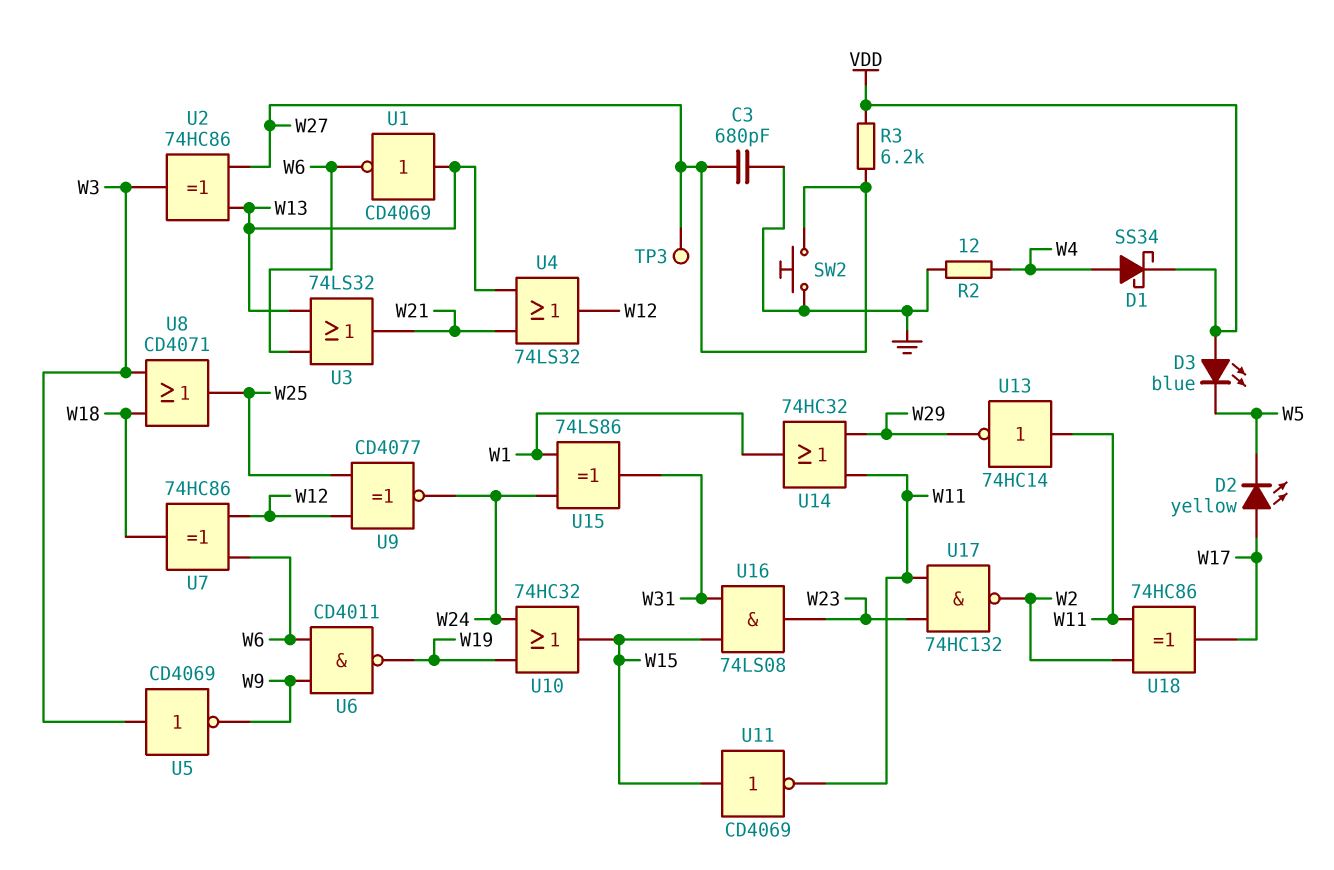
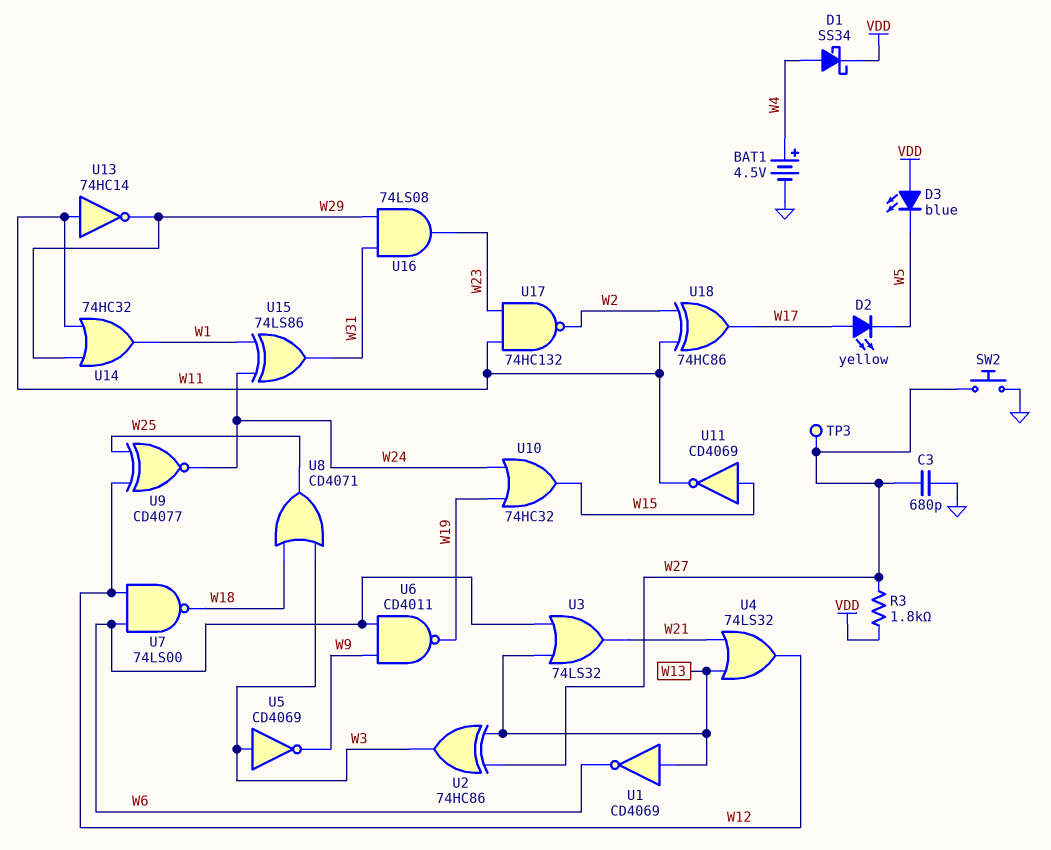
BAT1: none -> 4.5V (plus W4, minus GND)
R2: 12 (GND, W4) -> none
R3: 6.2k (VDD, W27) -> 1.8k (VDD, W27)
U7: XOR 74HC86 (in W6, in W12, out W18) -> NAND 74LS00 (in W6, in W12, out W18)
U16: AND 74LS08 (in W15, in W31, out W23) -> AND 74LS08 (in W29, in W31, out W23)

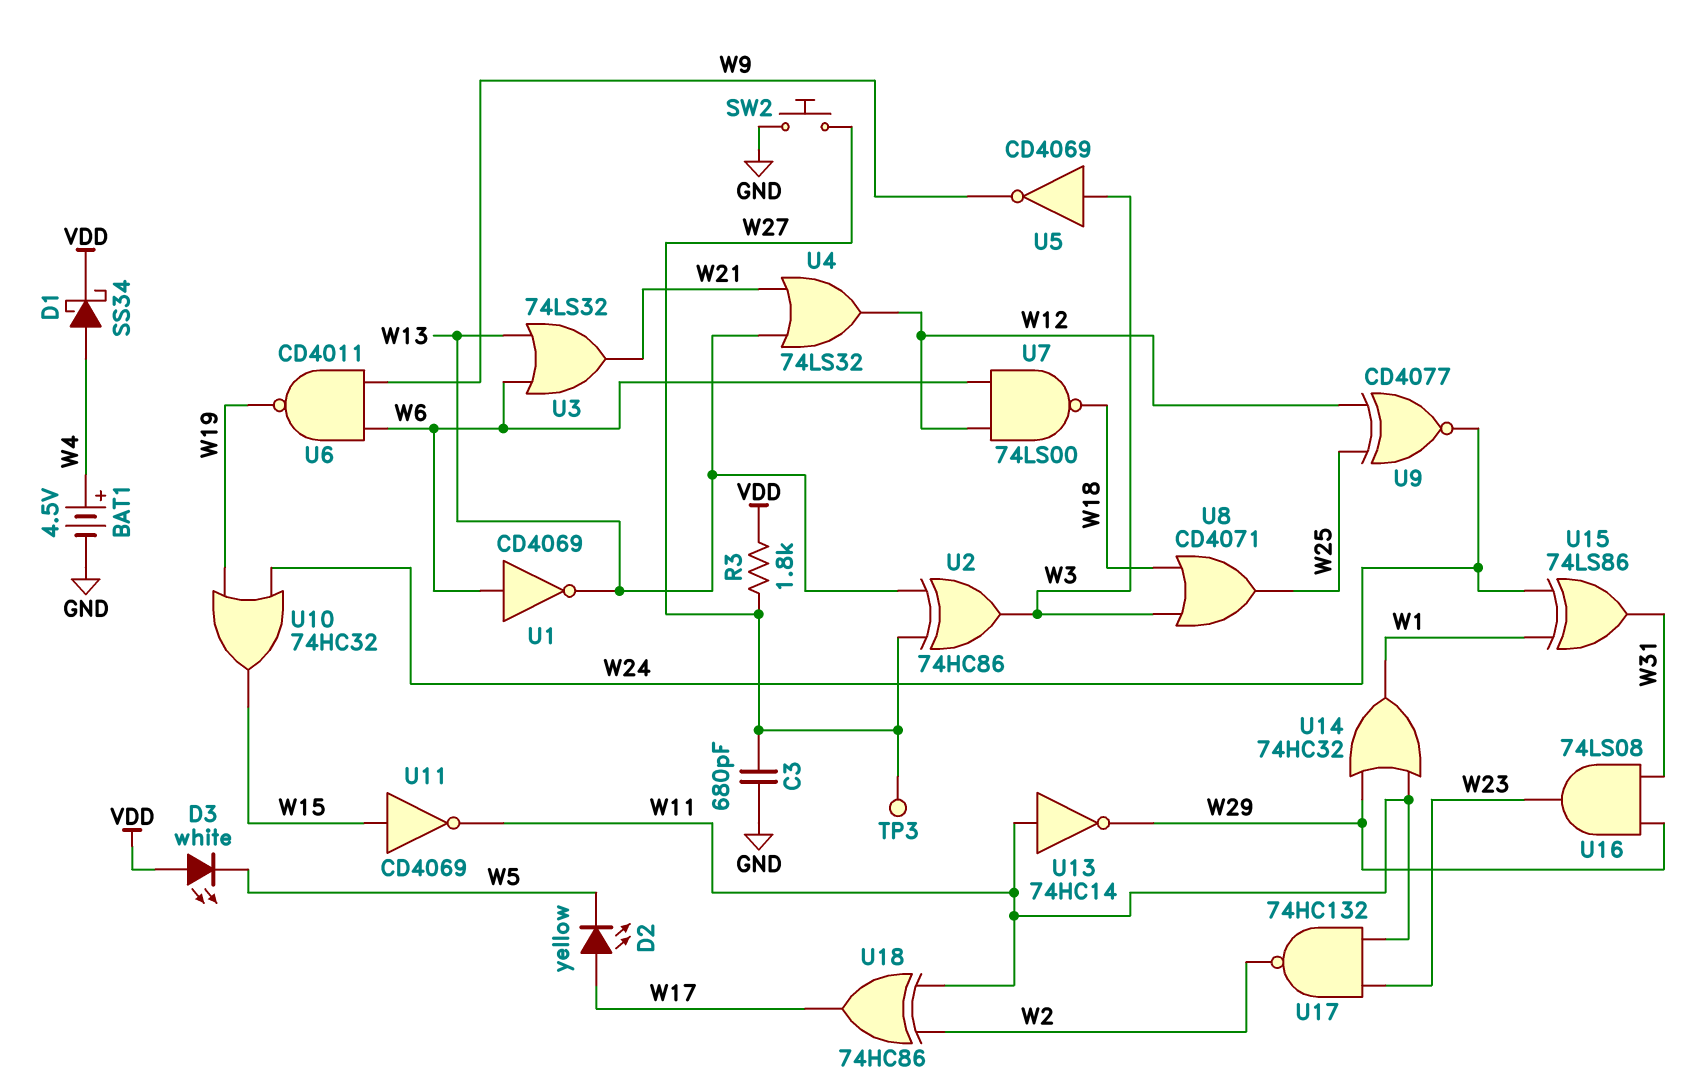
D3: LED blue (A VDD, K W5) -> LED white (A VDD, K W5)
U1: NOT CD4069 (in W13, out W6) -> NOT CD4069 (in W6, out W13)

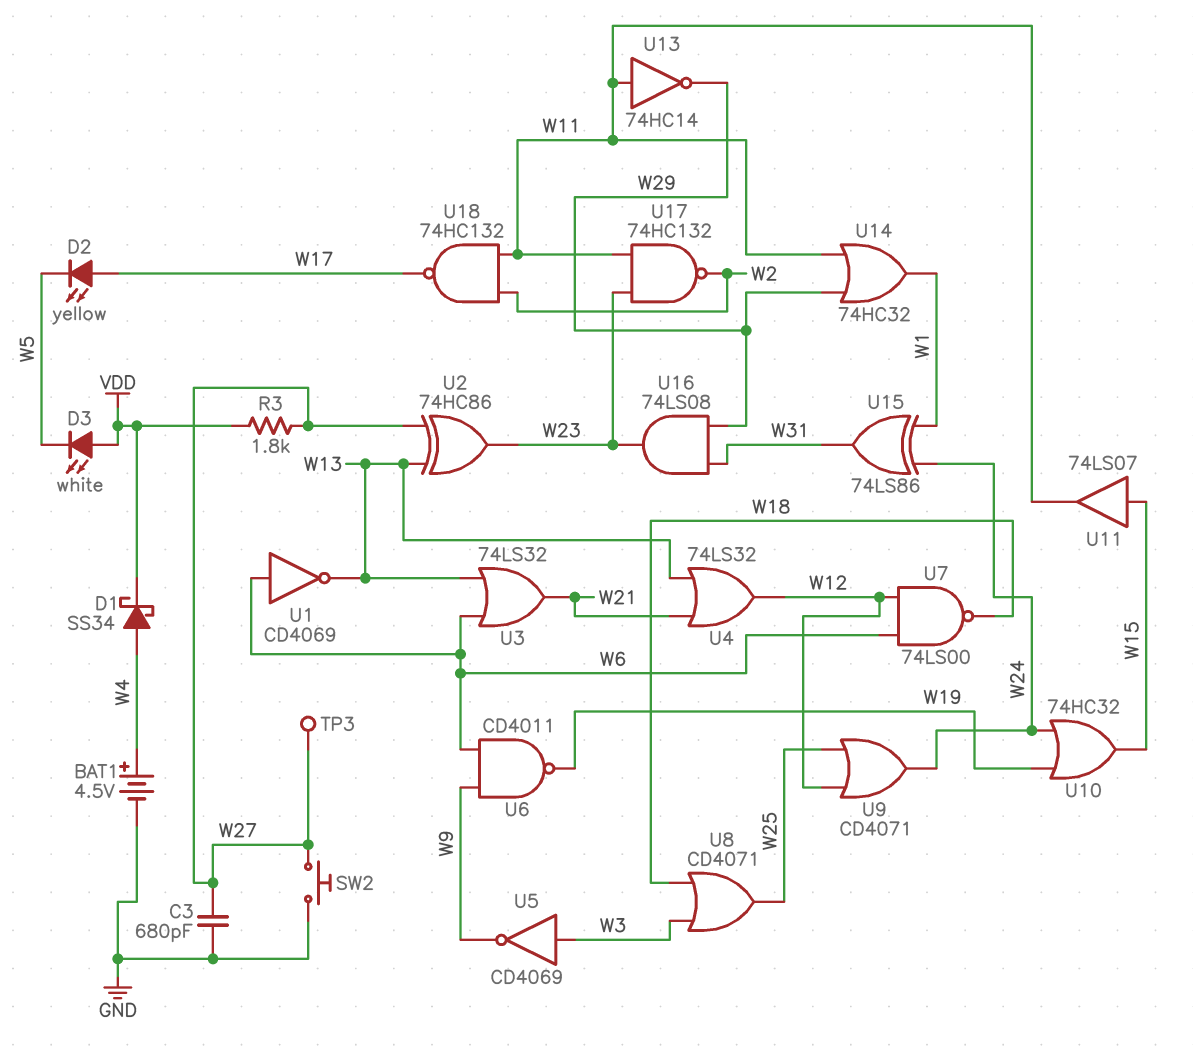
U2: XOR 74HC86 (in W13, in W27, out W3) -> XOR 74HC86 (in W13, in W27, out W23)
U9: XNOR CD4077 (in W12, in W25, out W24) -> OR CD4071 (in W12, in W25, out W24)
U11: NOT CD4069 (in W15, out W11) -> buffer 74LS07 (in W15, out W11)
U18: XOR 74HC86 (in W2, in W11, out W17) -> NAND 74HC132 (in W2, in W11, out W17)

